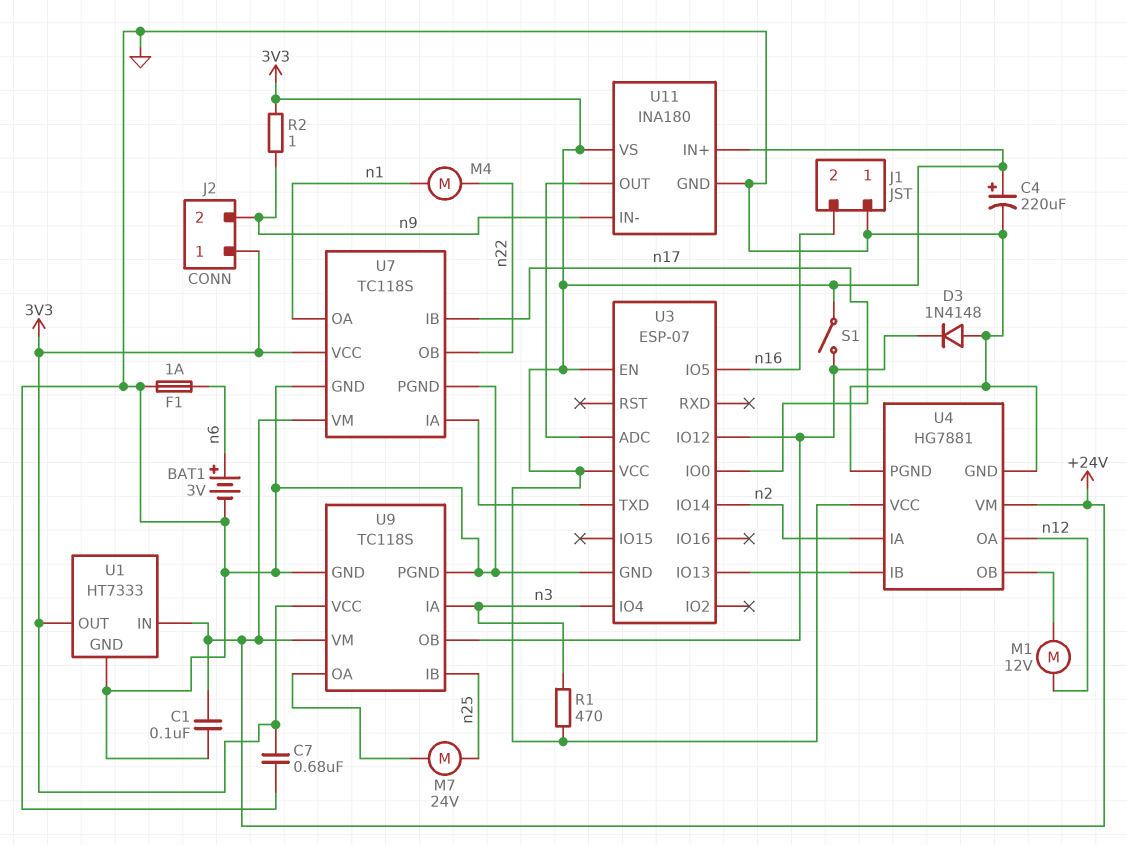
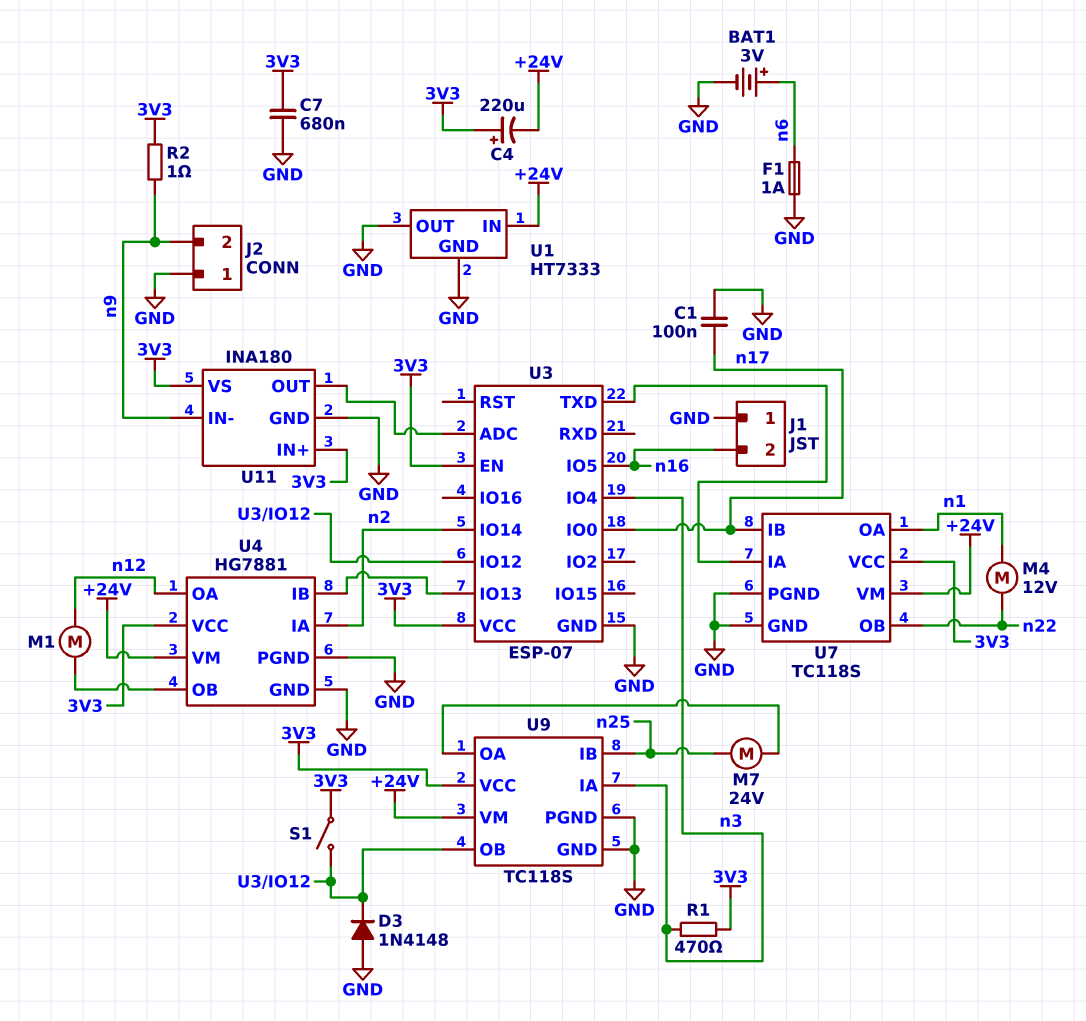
C1: 100nF (+24V, GND) -> 100nF (GND, n17)
C4: 220uF (plus 3V3, minus GND) -> 220uF (plus 3V3, minus +24V)
J2 pin 1: 3V3 -> GND
M1: motor 12V (U4/OB, n12) -> motor (U4/OB, n12)
M4: motor (n1, n22) -> motor 12V (n1, n22)
U1 pin OUT: 3V3 -> GND

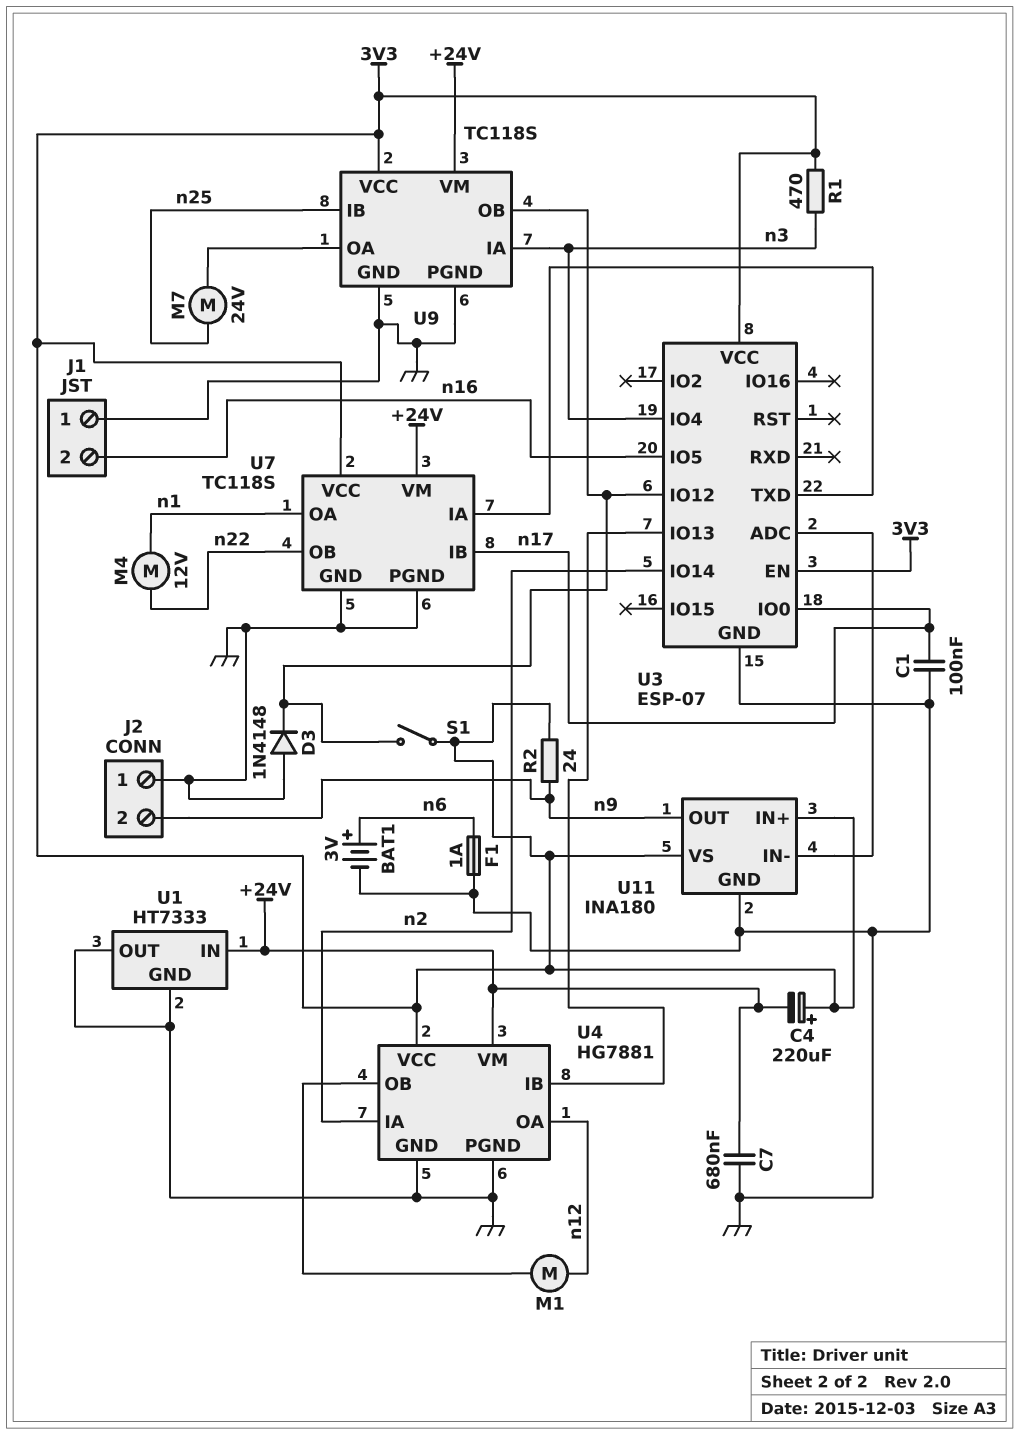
C7: 680nF (3V3, GND) -> 680nF (+24V, GND)
R2: 1 (3V3, n9) -> 24 (3V3, n9)
U11 pin IN-: n9 -> U3/ADC
U11 pin OUT: U3/ADC -> n9

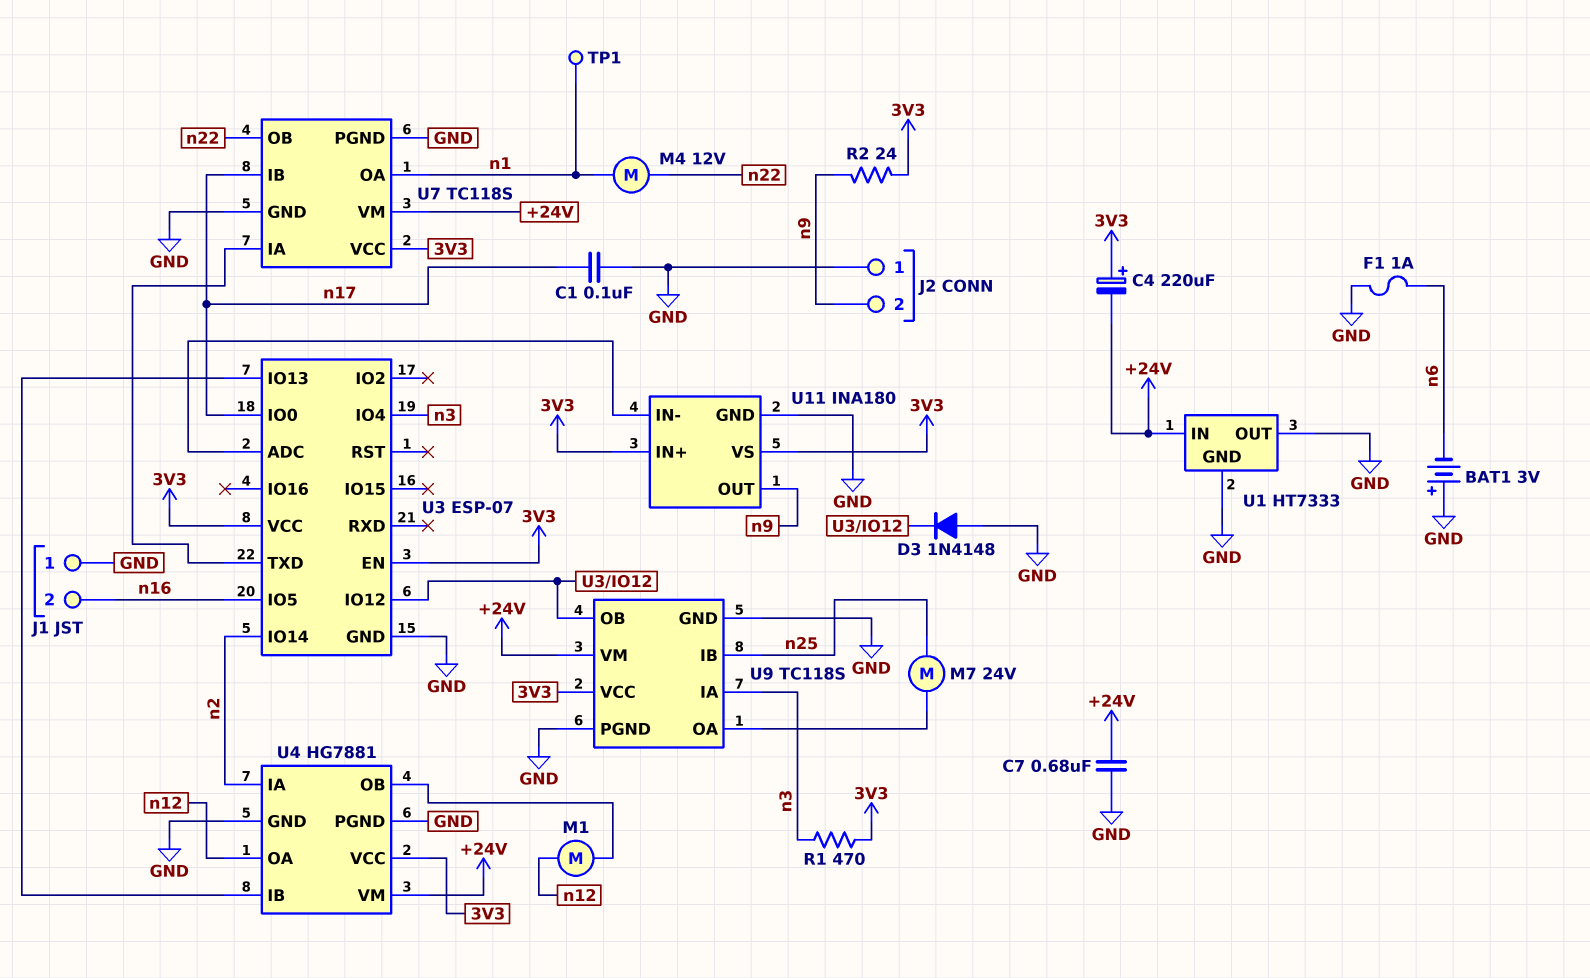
BAT1: 3V (plus n6, minus GND) -> 3V (plus GND, minus n6)
S1: switch (3V3, U3/IO12) -> none
TP1: none -> test point (n1)

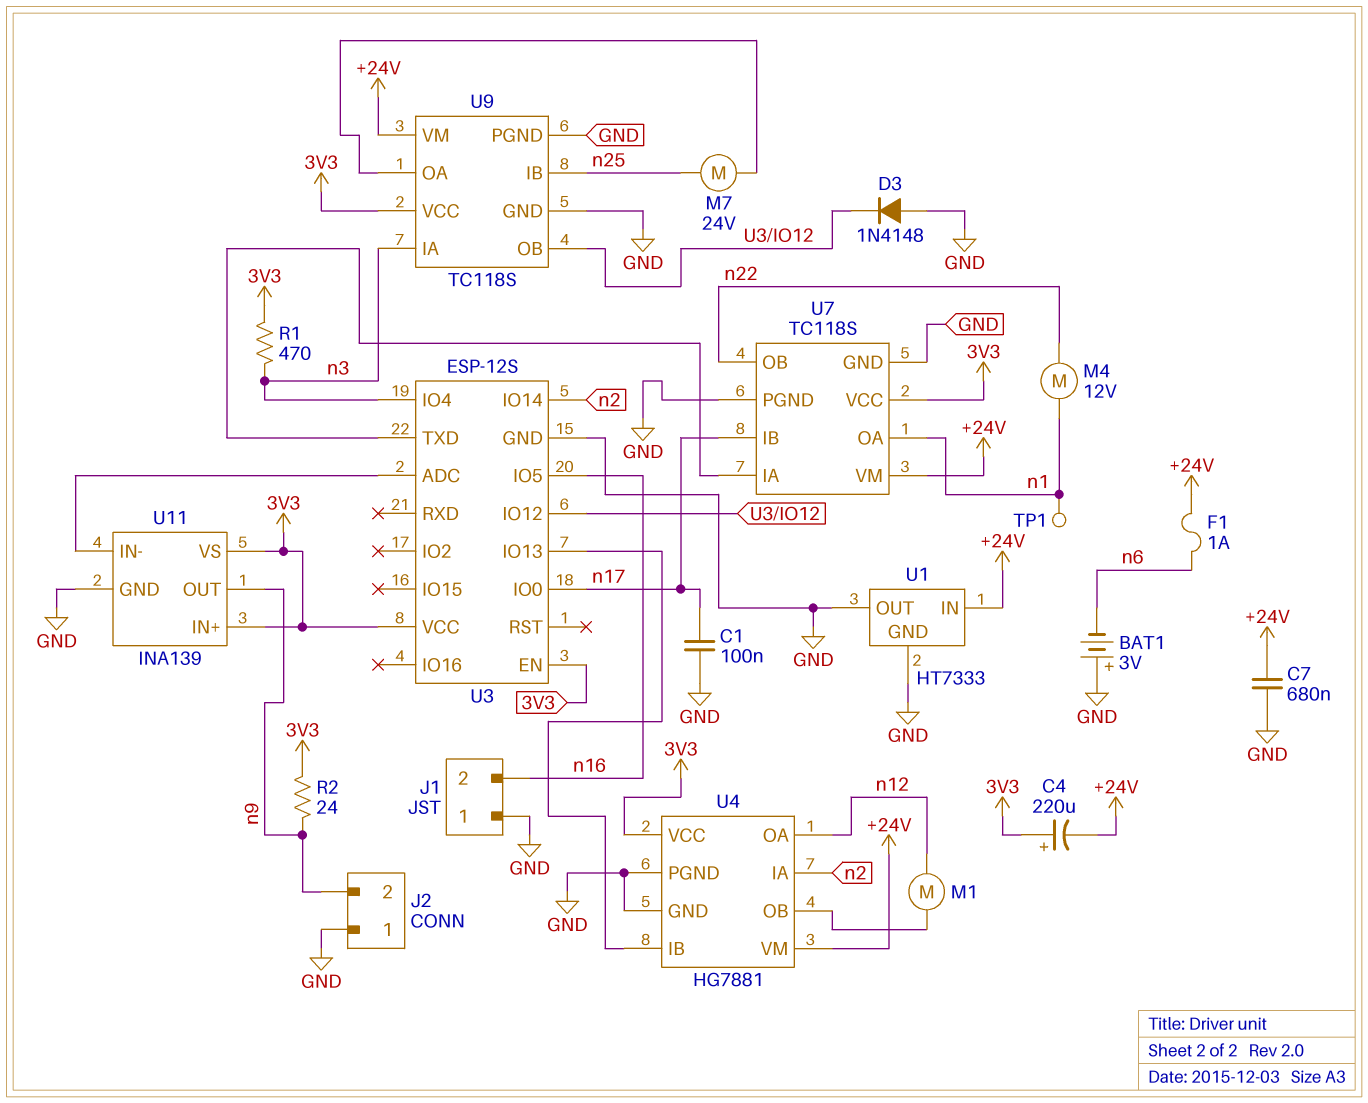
F1: 1A (GND, n6) -> 1A (+24V, n6)
U3: ESP-07 -> ESP-12S
U11: INA180 -> INA139

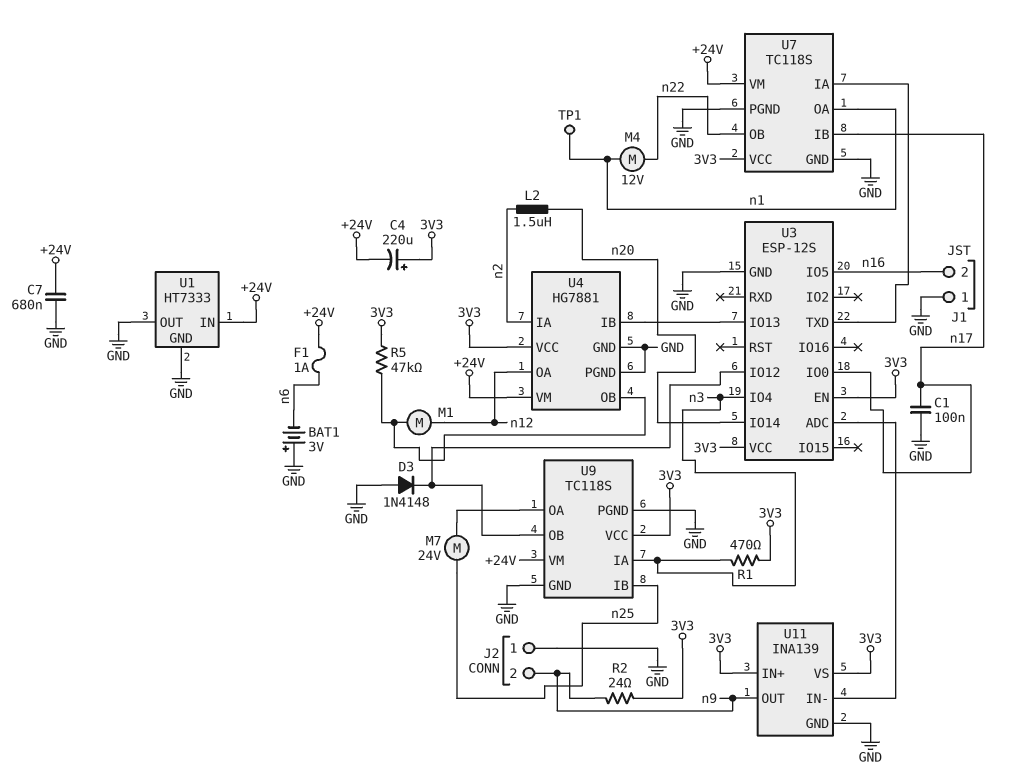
L2: none -> 1.5uH (n2, n20)
R5: none -> 47k (3V3, U4/OB)
U3 pin IO14: n2 -> n20

